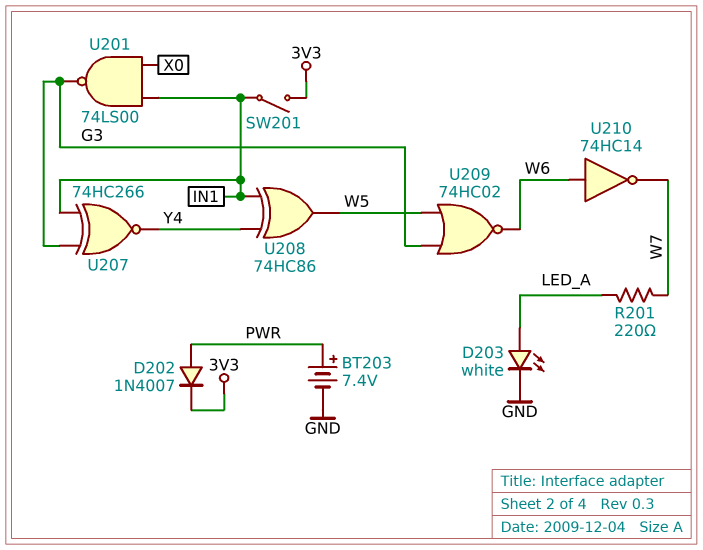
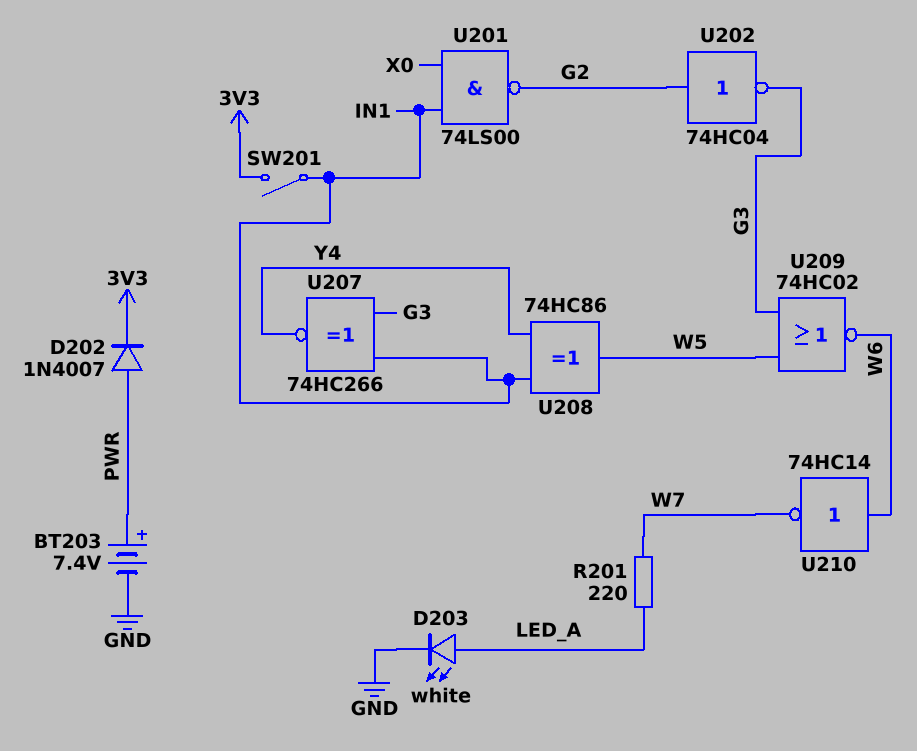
U201: NAND 74LS00 (in IN1, in X0, out G3) -> NAND 74LS00 (in IN1, in X0, out G2)
U202: none -> NOT 74HC04 (in G2, out G3)

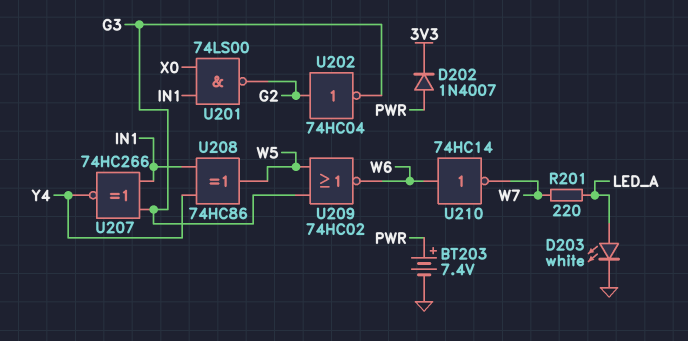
SW201: switch (3V3, IN1) -> none

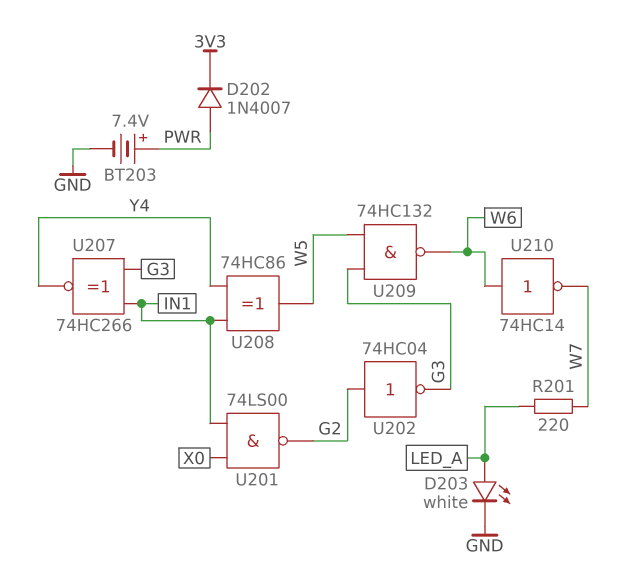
U209: NOR 74HC02 (in G3, in W5, out W6) -> NAND 74HC132 (in G3, in W5, out W6)

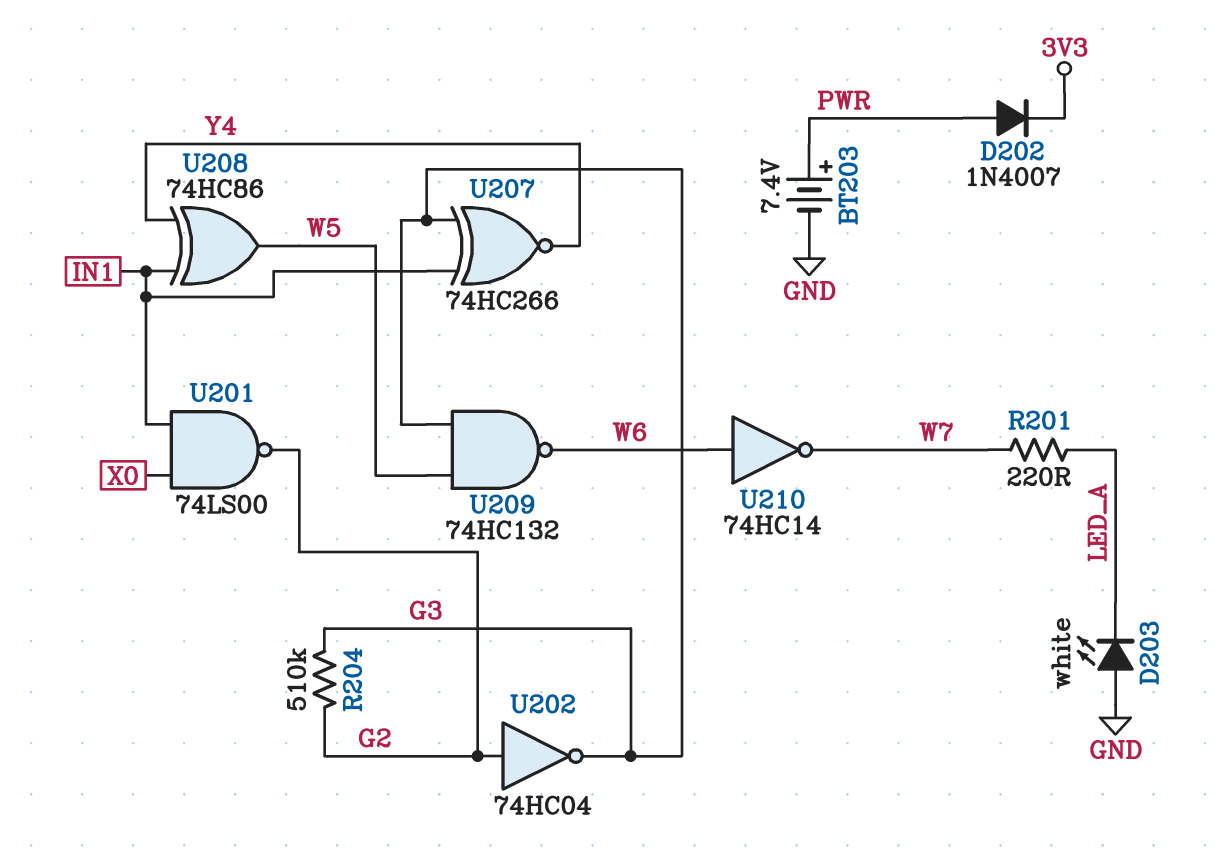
D203: LED white (A LED_A, K GND) -> LED white (A GND, K LED_A)
R204: none -> 510k (G2, G3)

